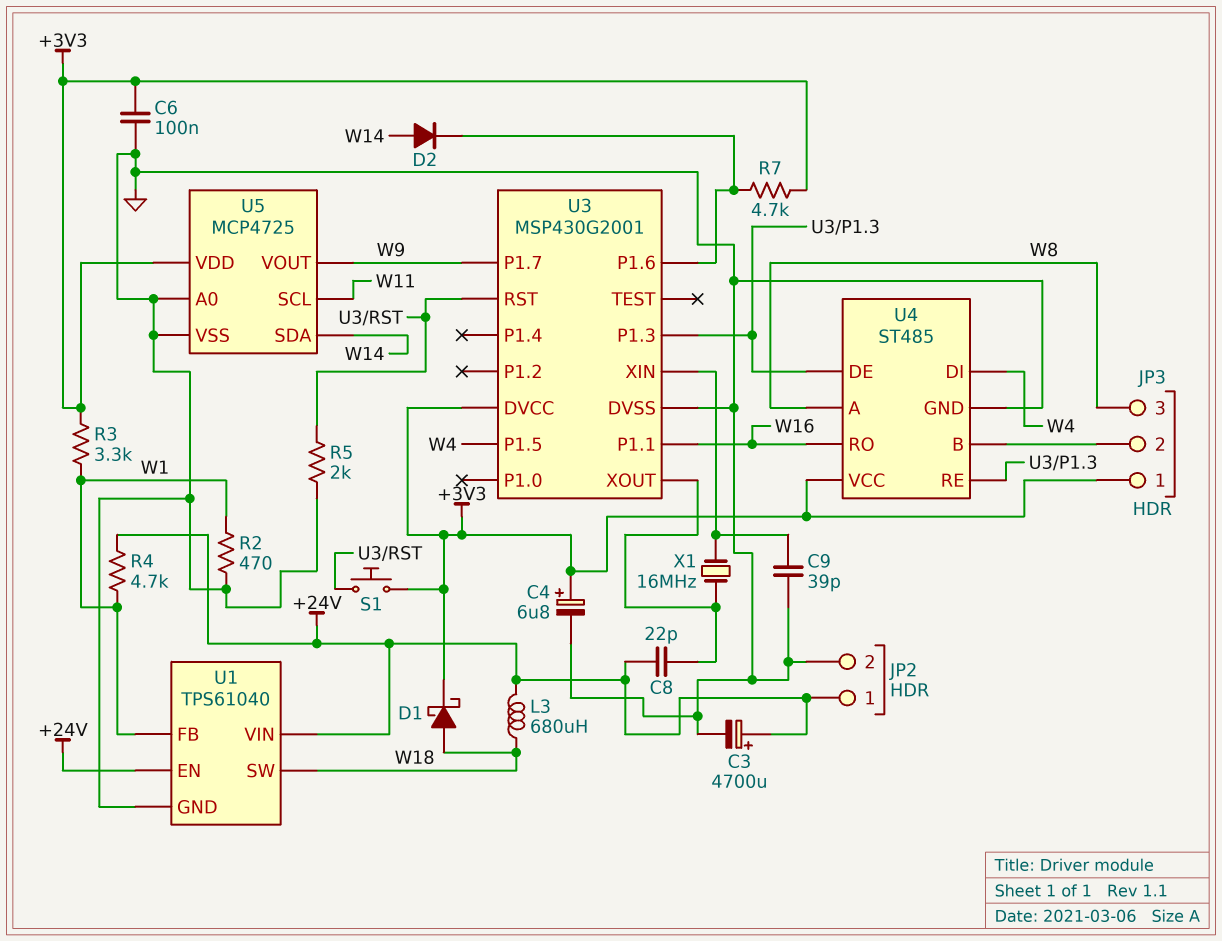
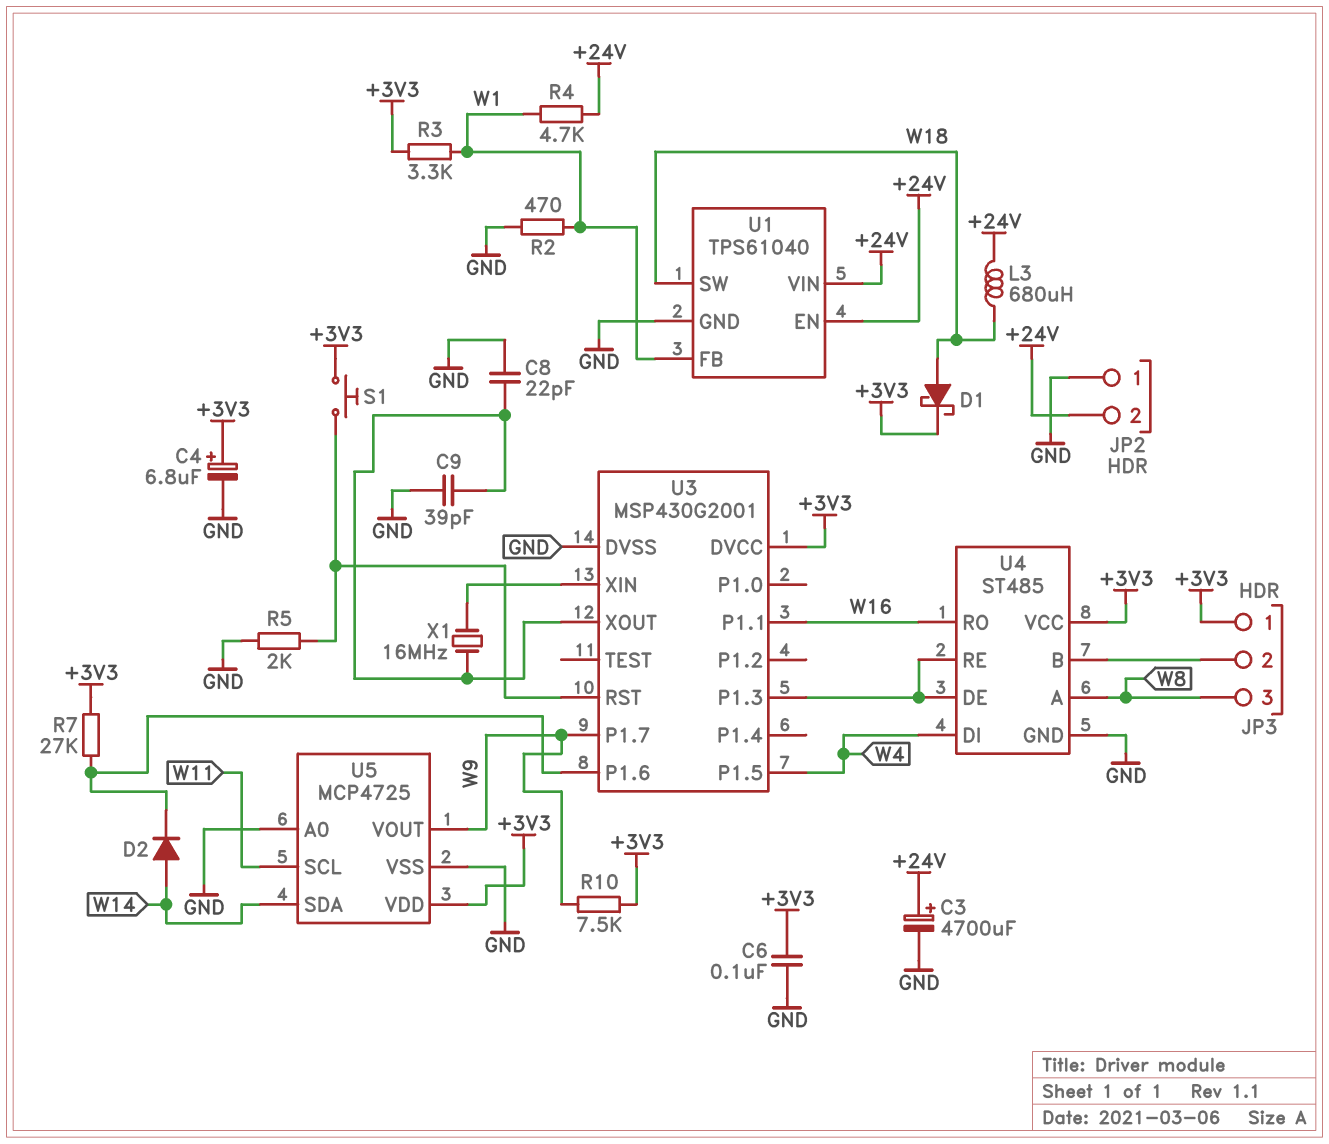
C8: 22pF (+24V, U3/XOUT) -> 22pF (GND, U3/XOUT)
C9: 39pF (GND, U3/XIN) -> 39pF (GND, U3/XOUT)
JP2 pin 1: +24V -> GND
JP2 pin 2: GND -> +24V
R7: 4.7k (+3V3, U3/P1.6) -> 27k (+3V3, U3/P1.6)
R10: none -> 7.5k (+3V3, W9)

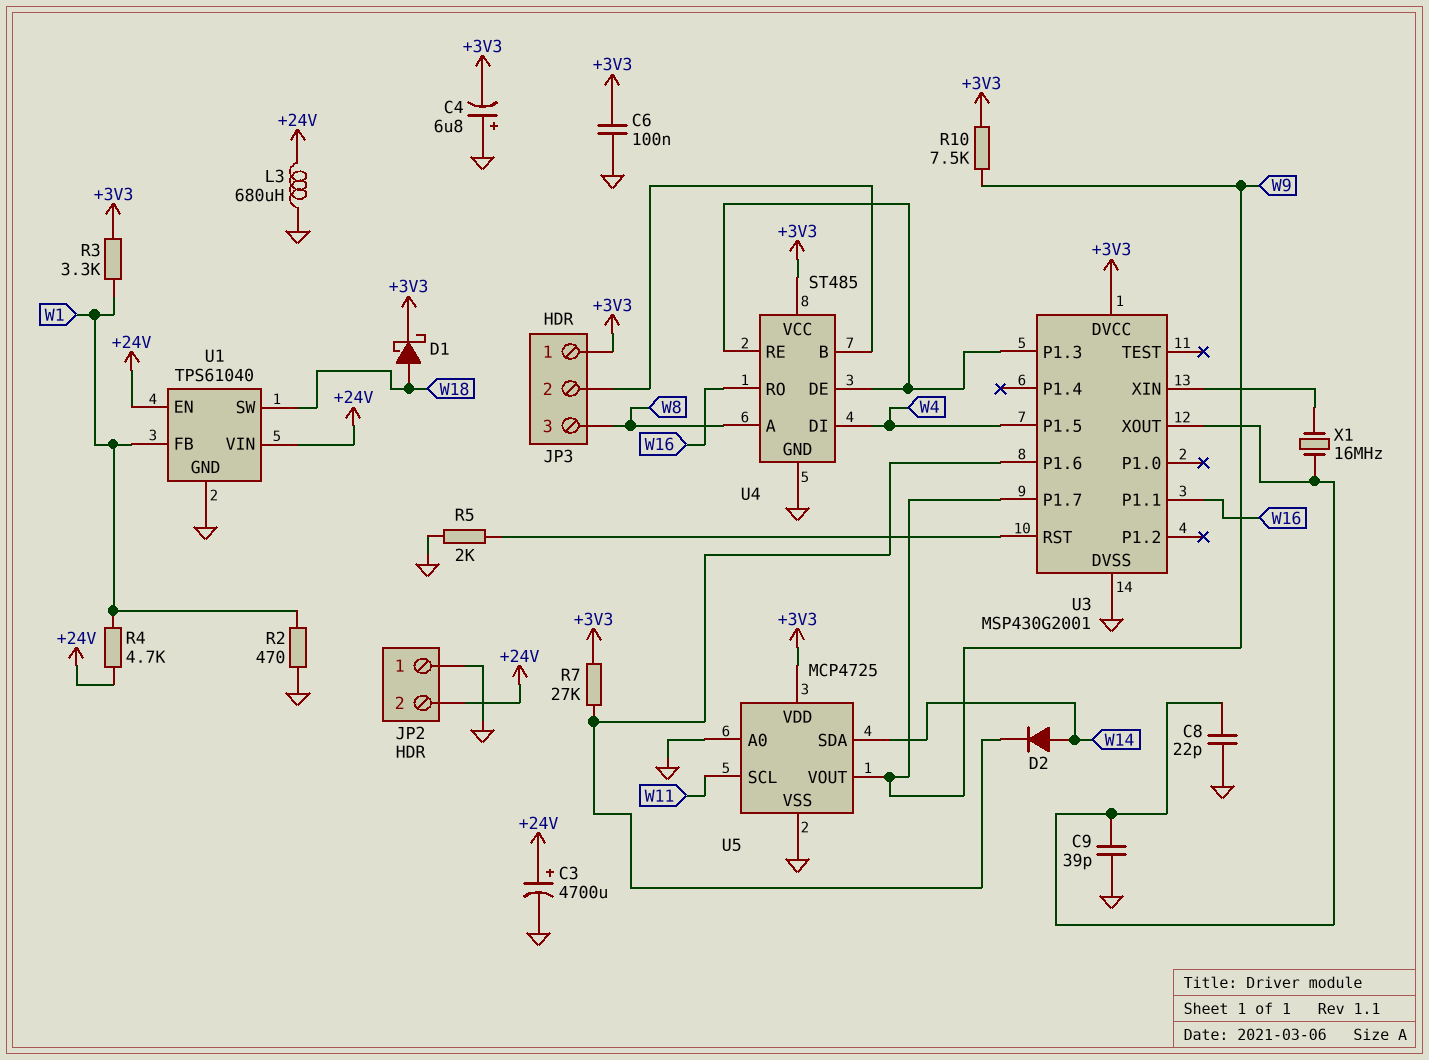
C4: 6.8uF (plus +3V3, minus GND) -> 6.8uF (plus GND, minus +3V3)
L3: 680uH (+24V, W18) -> 680uH (+24V, GND)
S1: button (+3V3, U3/RST) -> none

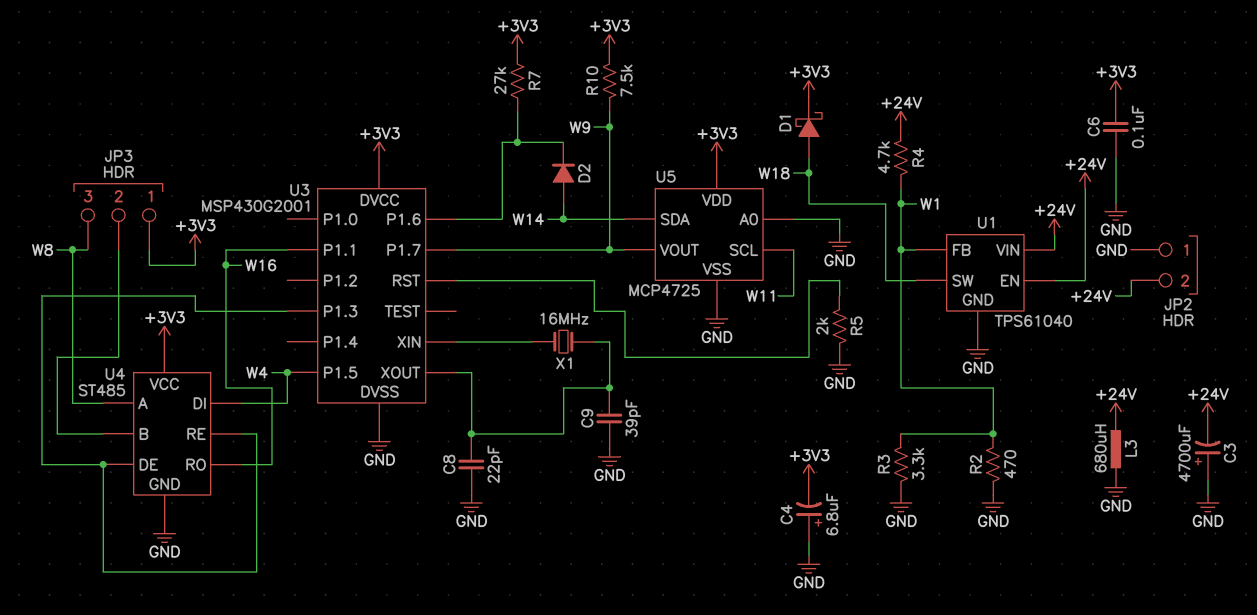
C3: 4700uF (plus +24V, minus GND) -> 4700uF (plus GND, minus +24V)
R3: 3.3k (+3V3, W1) -> 3.3k (GND, W1)

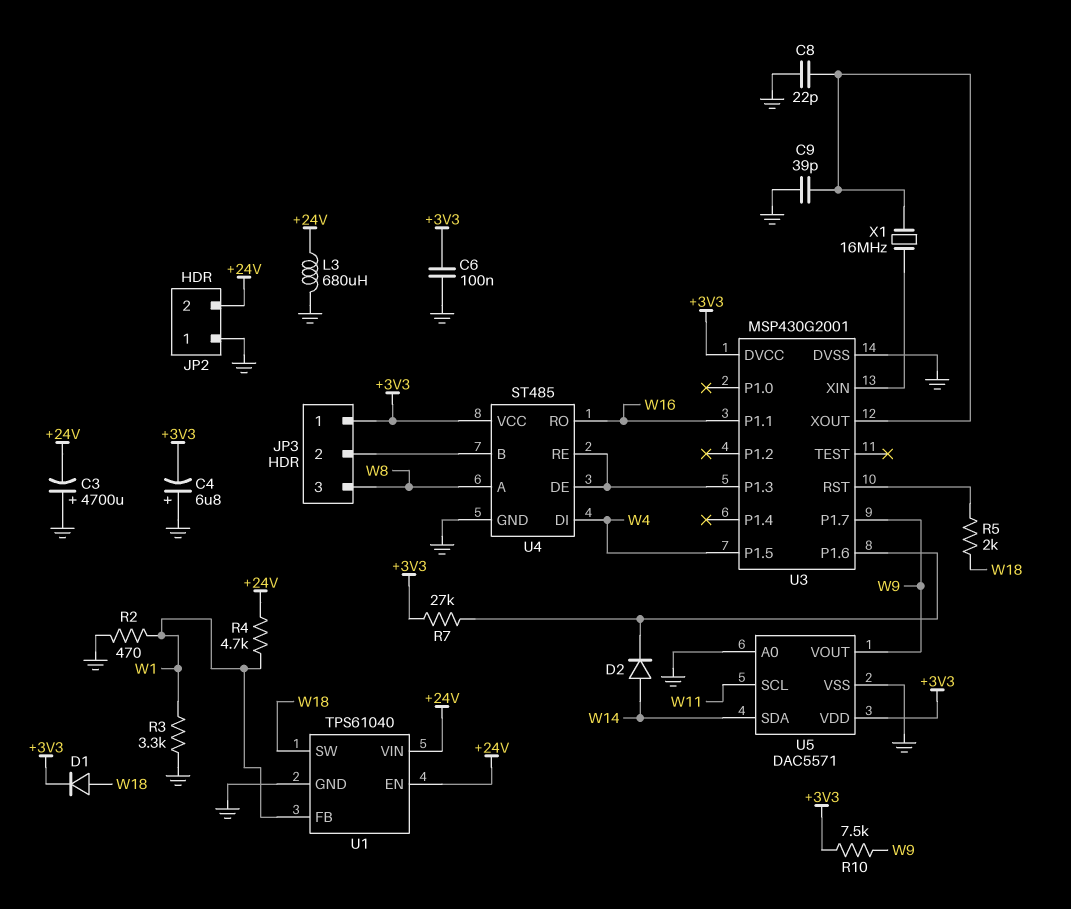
D1: schottky (A W18, K +3V3) -> diode (A W18, K +3V3)
R5: 2k (GND, U3/RST) -> 2k (U3/RST, W18)
U5: MCP4725 -> DAC5571

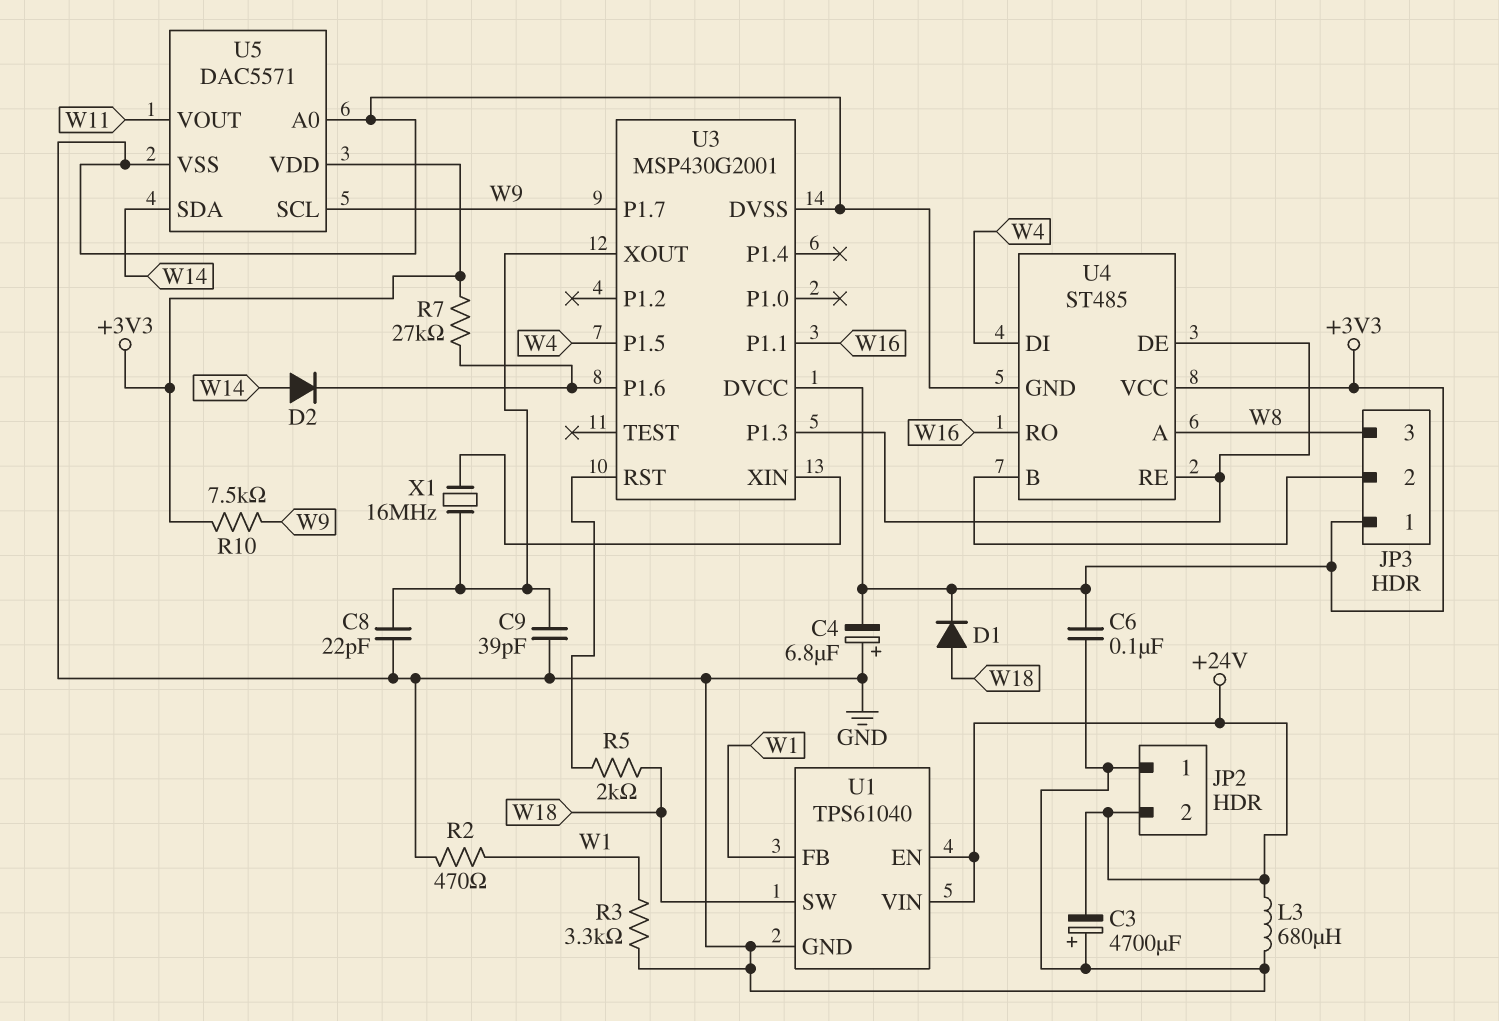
R4: 4.7k (+24V, W1) -> none
U5 pin SCL: W11 -> W9
U5 pin VOUT: W9 -> W11

